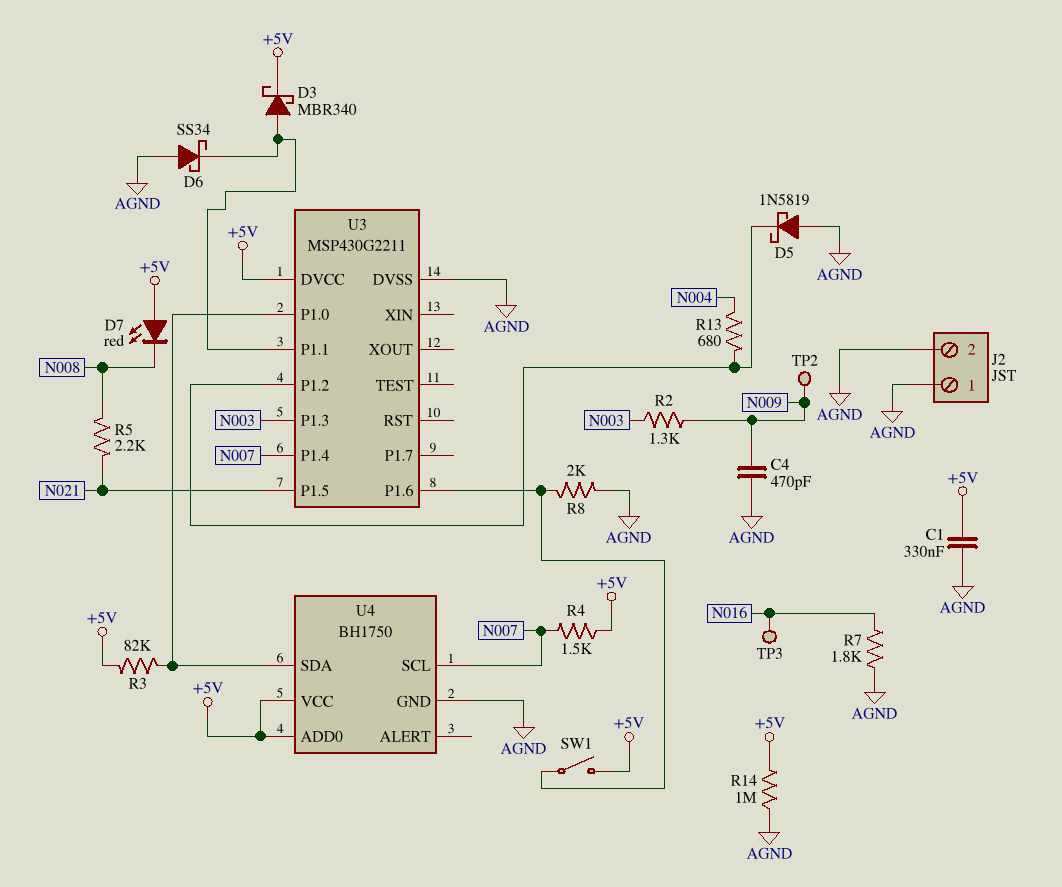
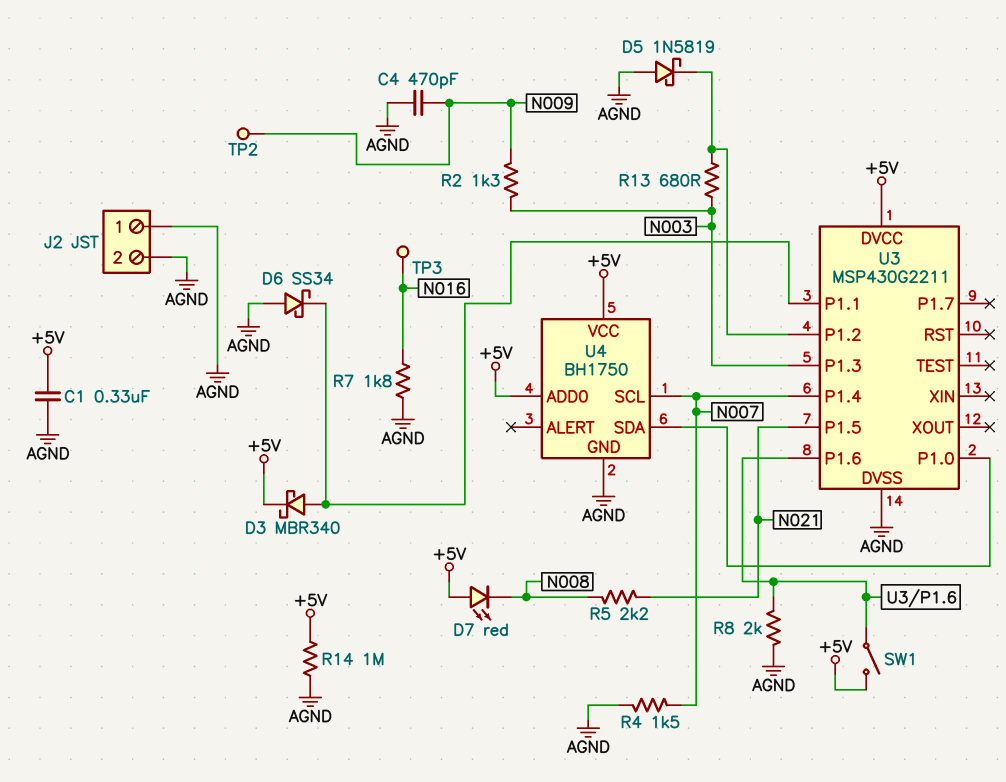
R3: 82k (+5V, U3/P1.0) -> none
R4: 1.5k (+5V, N007) -> 1.5k (AGND, N007)
R13: 680 (N004, U3/P1.2) -> 680 (N003, U3/P1.2)

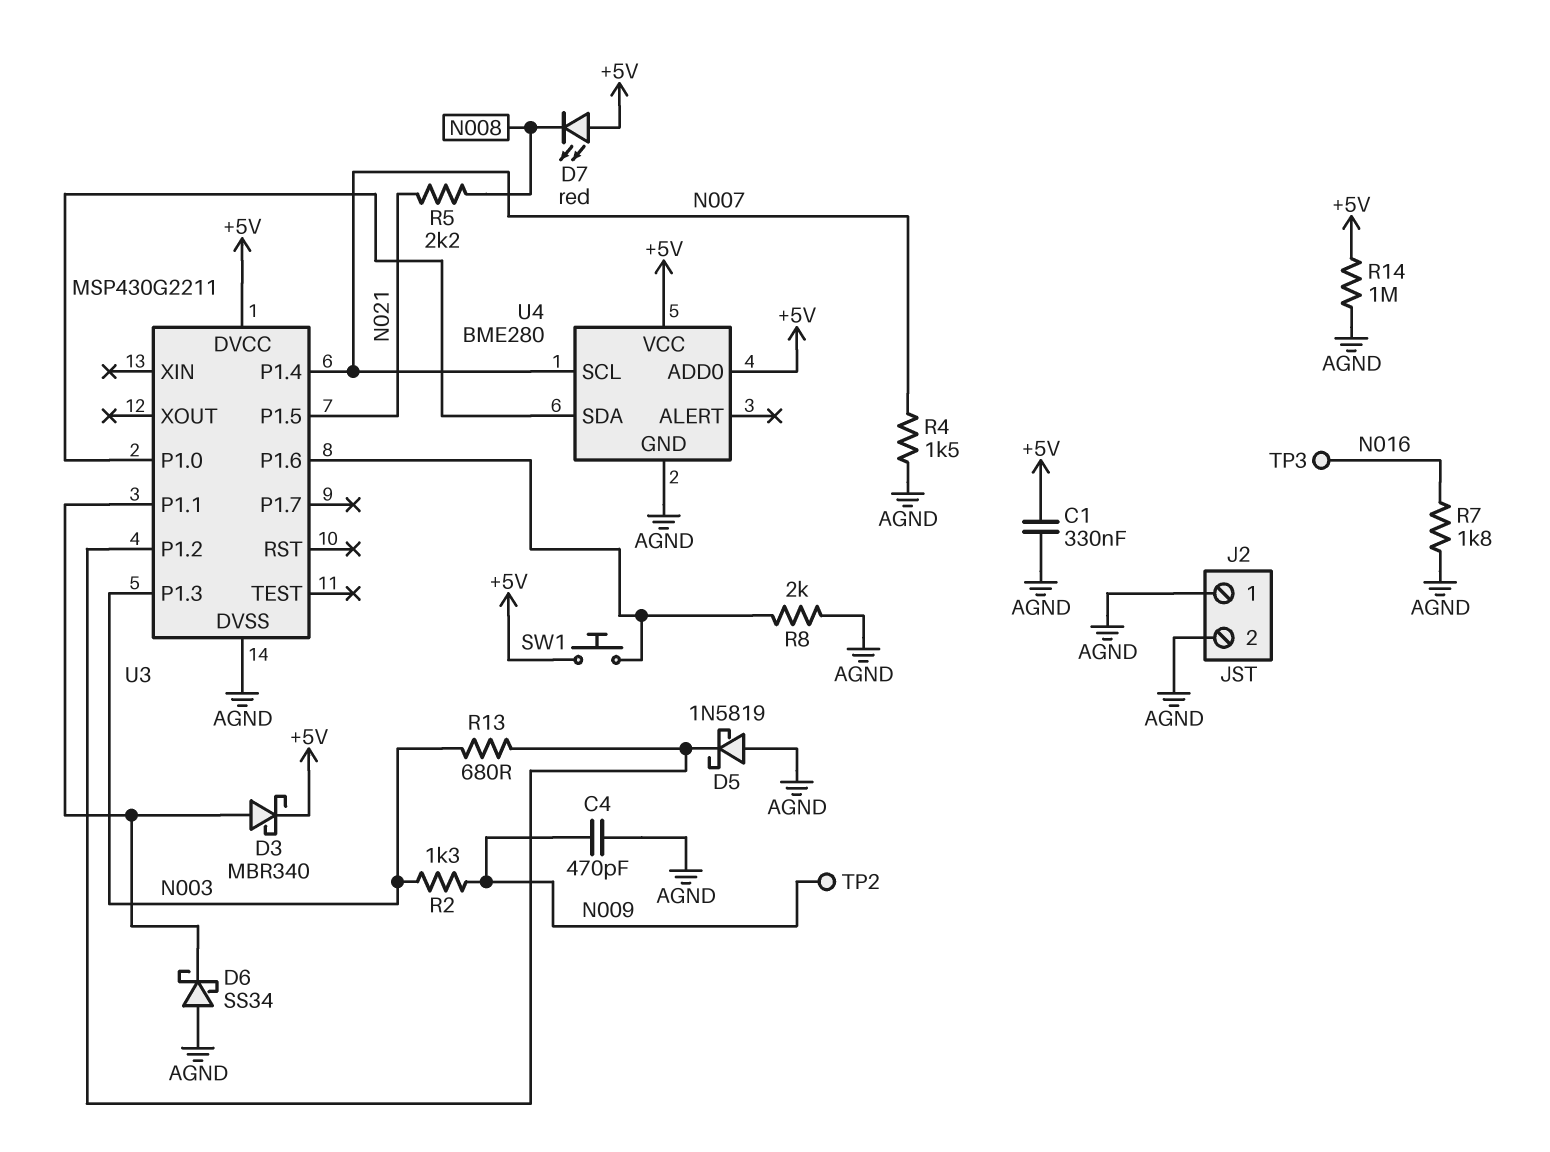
SW1: switch (+5V, U3/P1.6) -> button (+5V, U3/P1.6)
U4: BH1750 -> BME280

